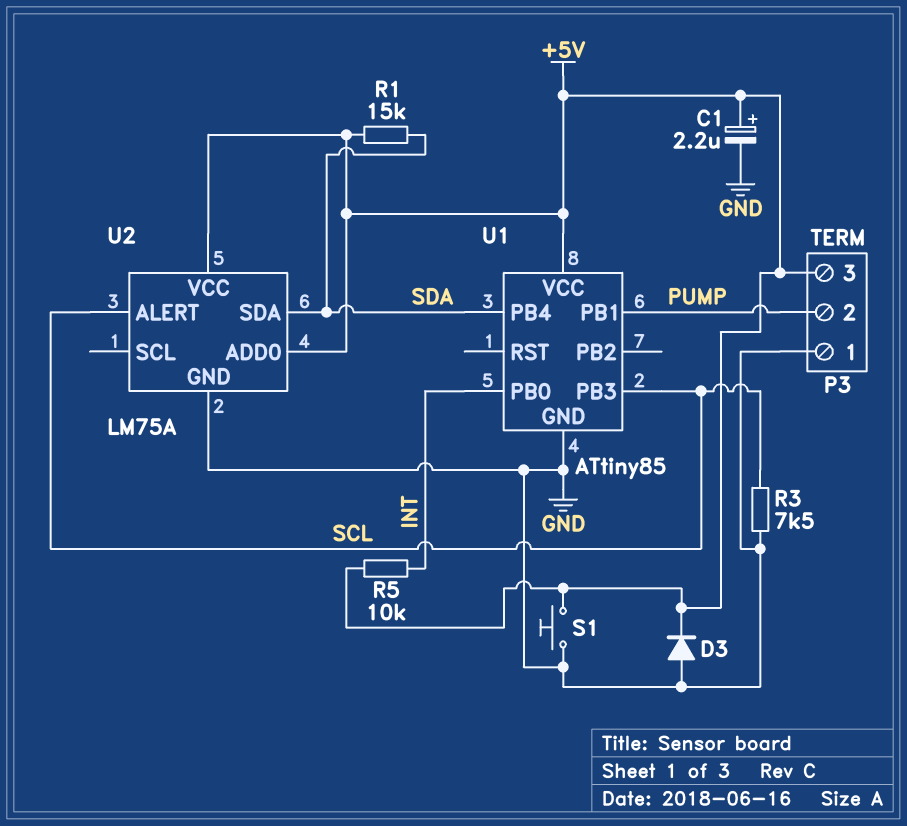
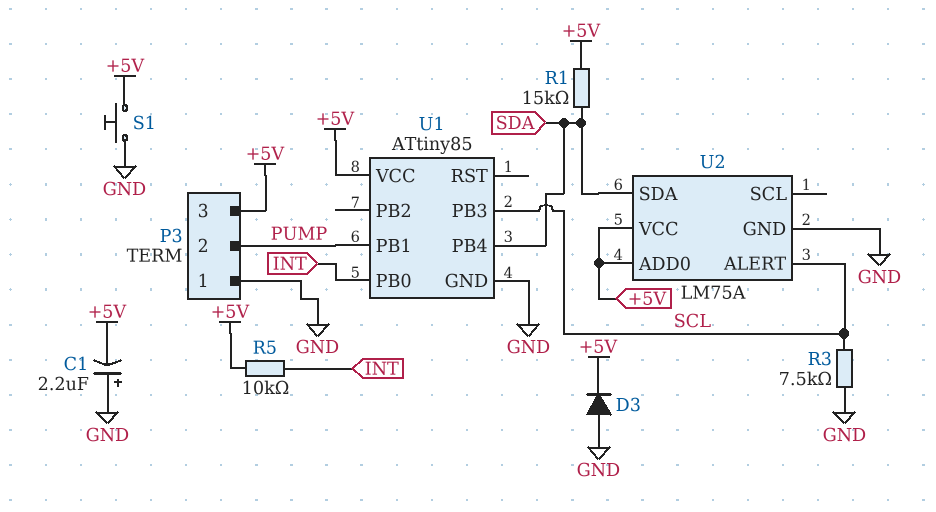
C1: 2.2uF (plus +5V, minus GND) -> 2.2uF (plus GND, minus +5V)

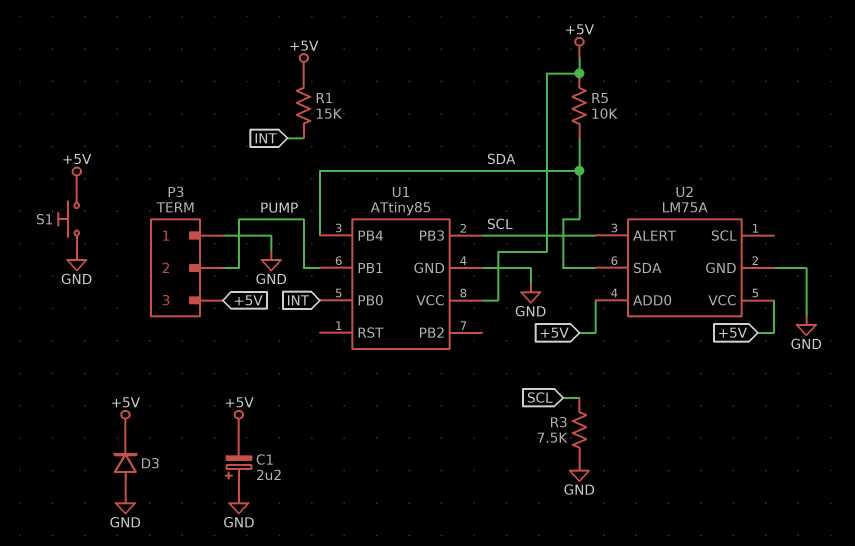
R1: 15k (+5V, SDA) -> 15k (+5V, INT)
R5: 10k (+5V, INT) -> 10k (+5V, SDA)

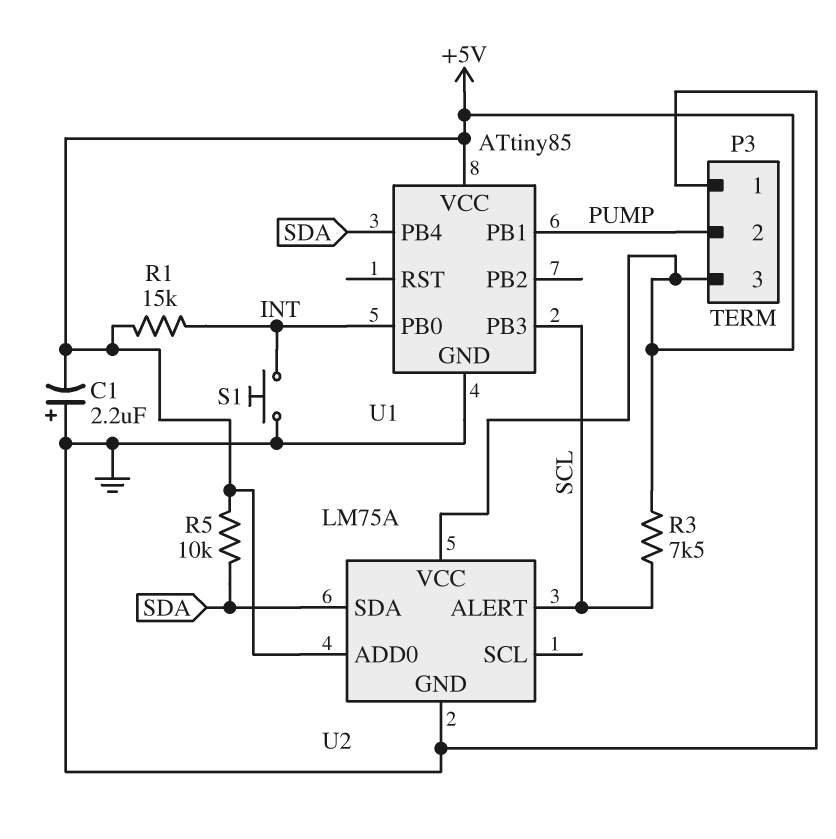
D3: diode (A GND, K +5V) -> none
R3: 7.5k (GND, SCL) -> 7.5k (+5V, SCL)
S1: button (+5V, GND) -> button (GND, INT)

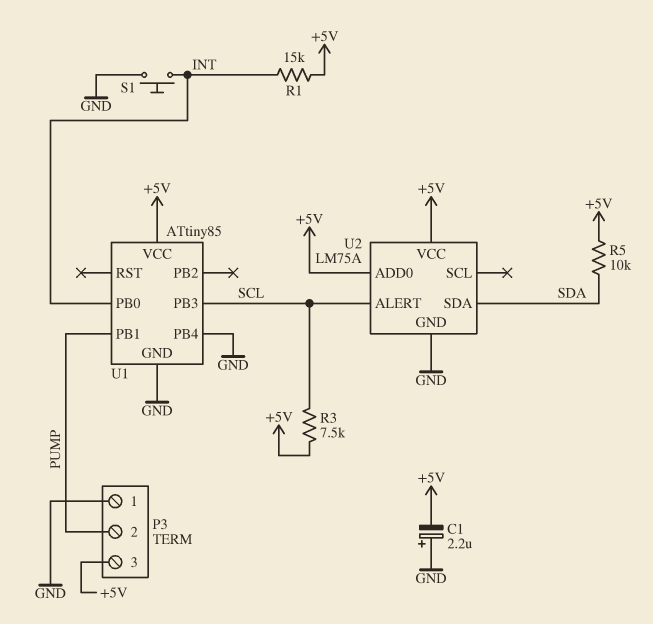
U1 pin PB4: SDA -> GND

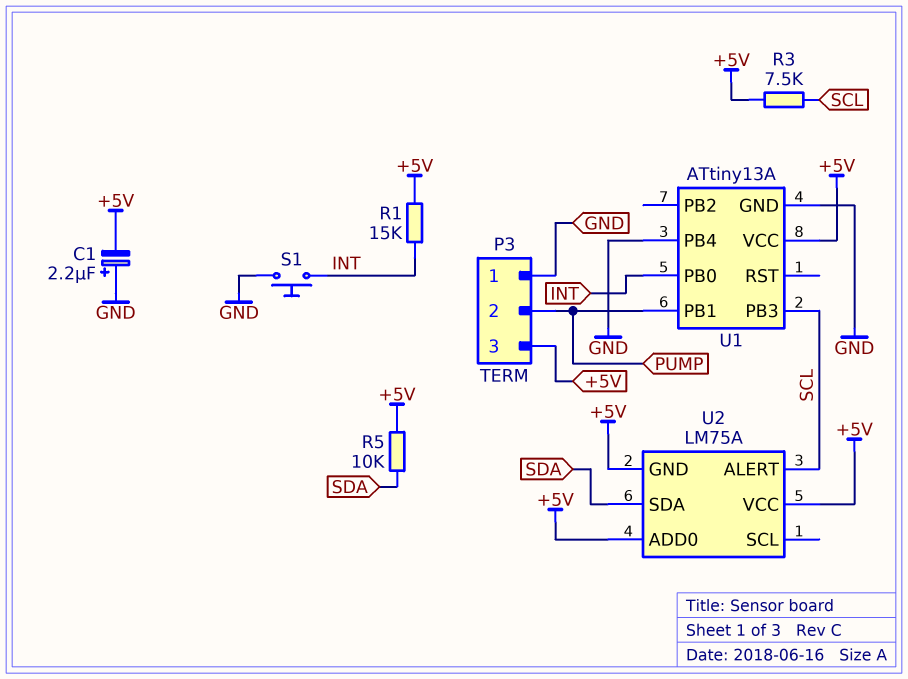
U1: ATtiny85 -> ATtiny13A
U2 pin GND: GND -> +5V

